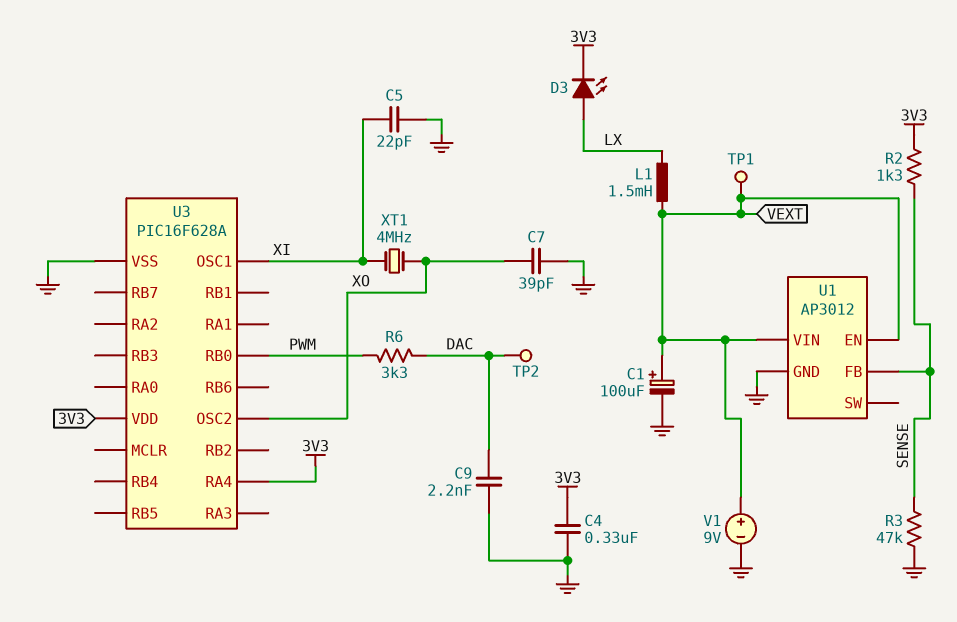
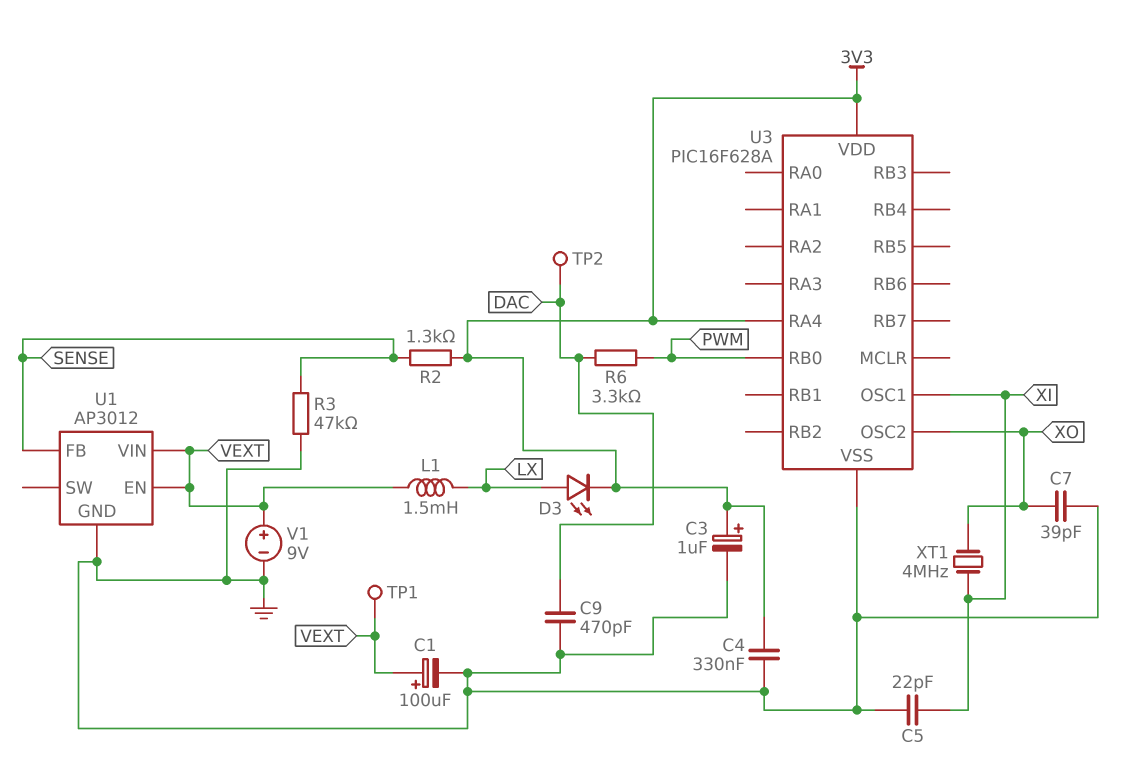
C3: none -> 1uF (plus 3V3, minus GND)
C9: 2.2nF (DAC, GND) -> 470pF (DAC, GND)

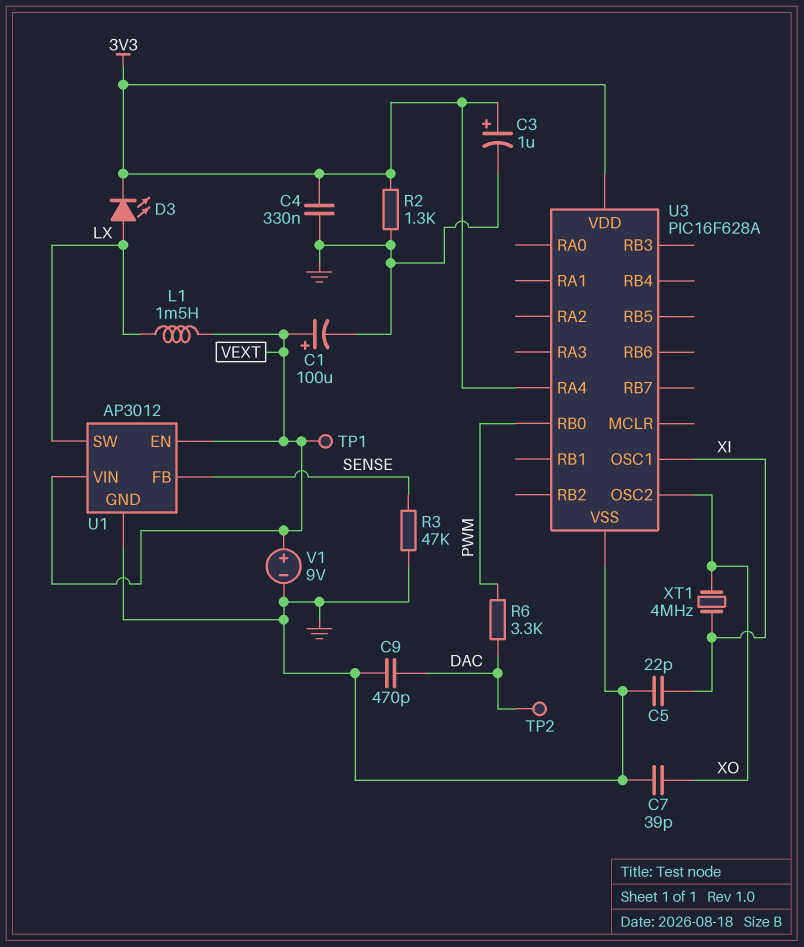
R2: 1.3k (3V3, SENSE) -> 1.3k (3V3, GND)
U1 pin SW: none -> LX

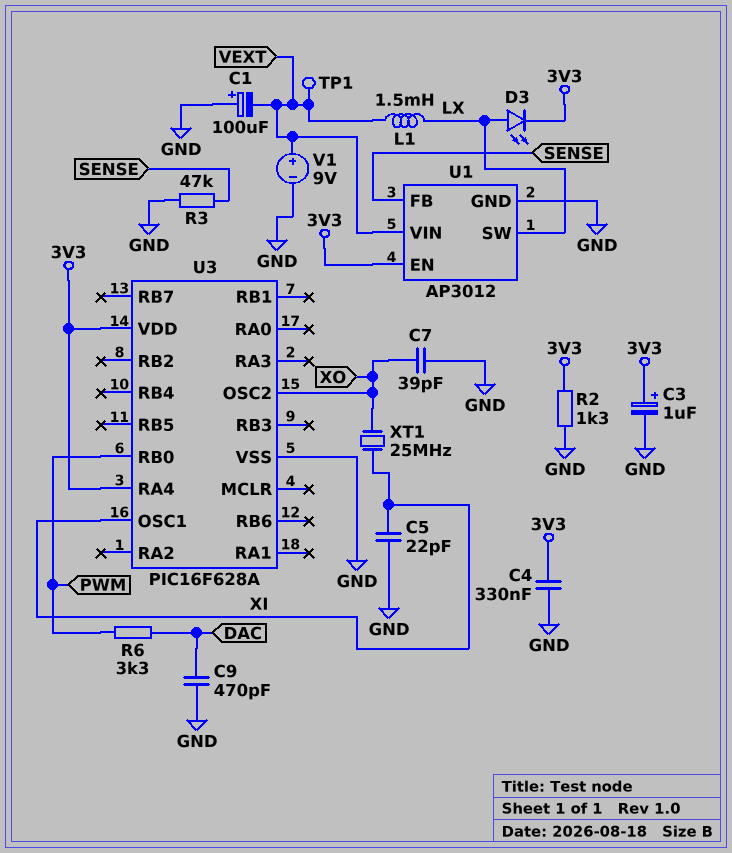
C1: 100uF (plus VEXT, minus GND) -> 100uF (plus GND, minus VEXT)
TP2: test point (DAC) -> none
U1 pin EN: VEXT -> 3V3
XT1: 4MHz (XI, XO) -> 25MHz (XI, XO)

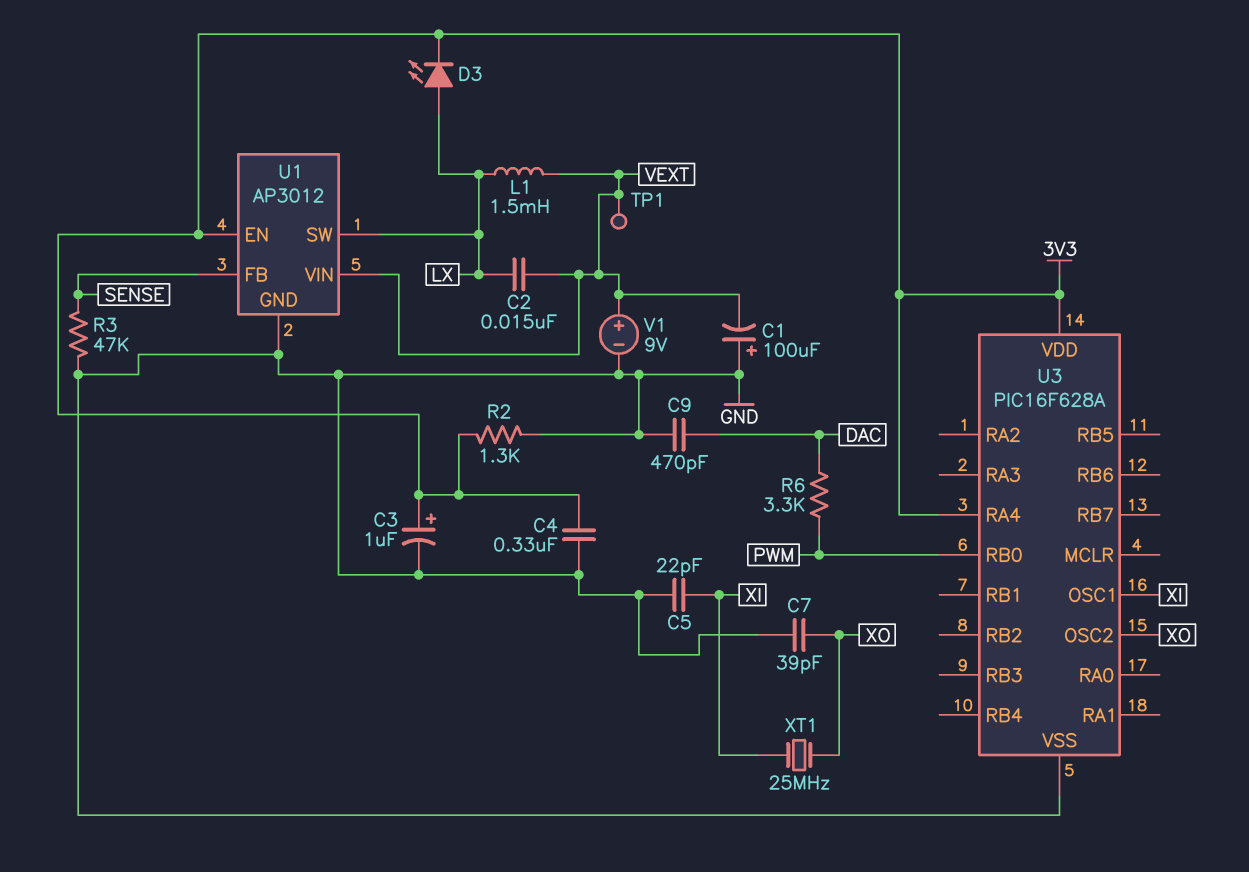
C2: none -> 15nF (LX, VEXT)

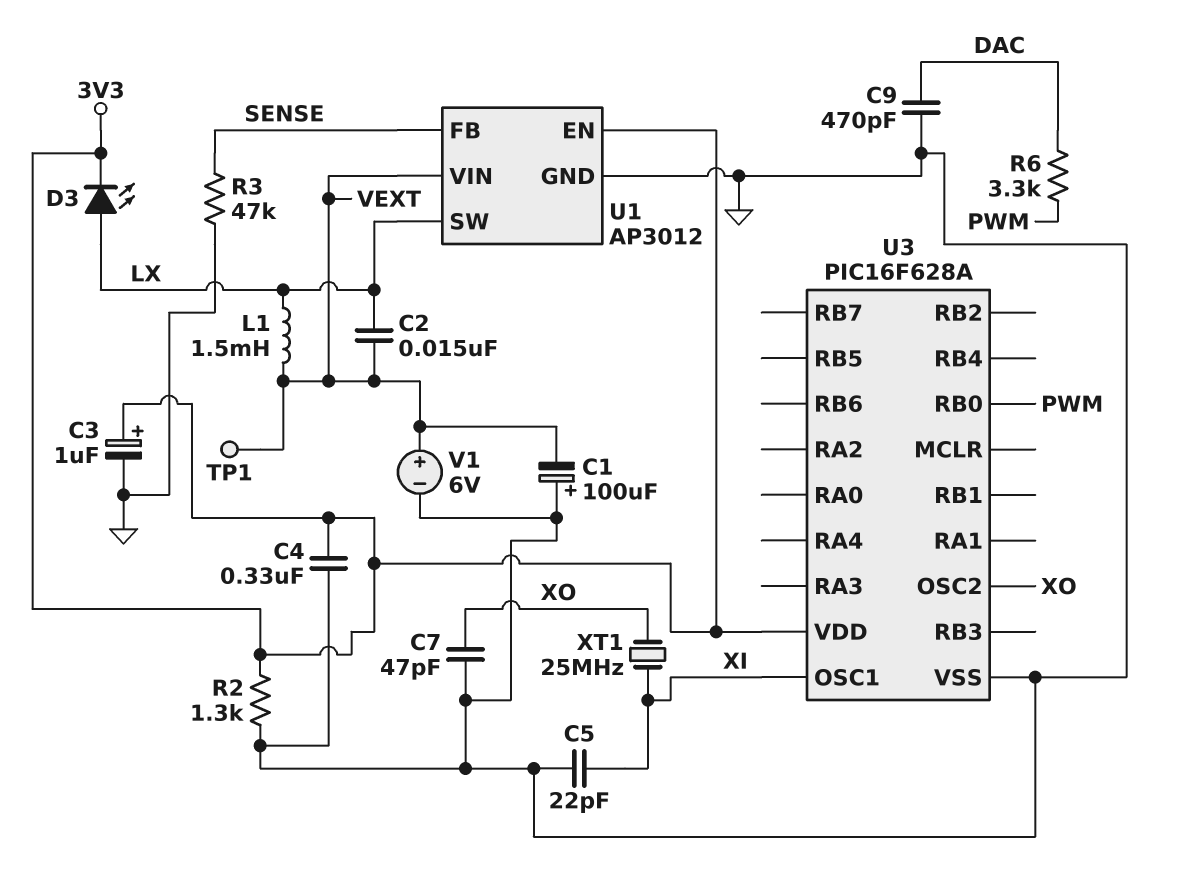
C7: 39pF (GND, XO) -> 47pF (GND, XO)
U3 pin RA4: 3V3 -> none
V1: 9V (plus VEXT, minus GND) -> 6V (plus VEXT, minus GND)

